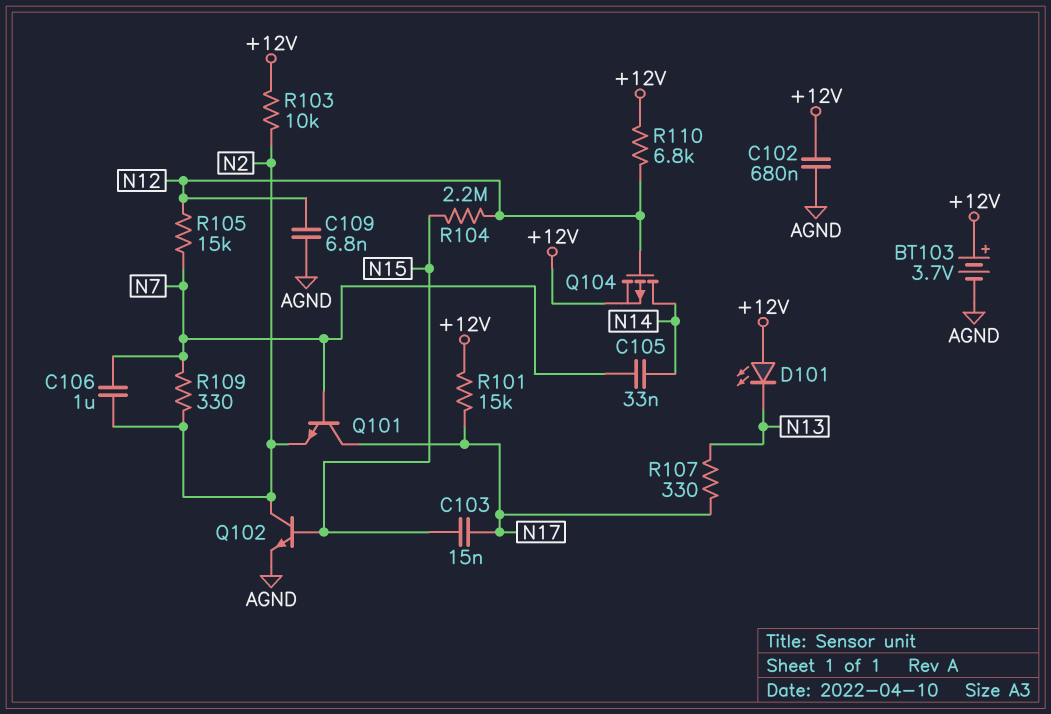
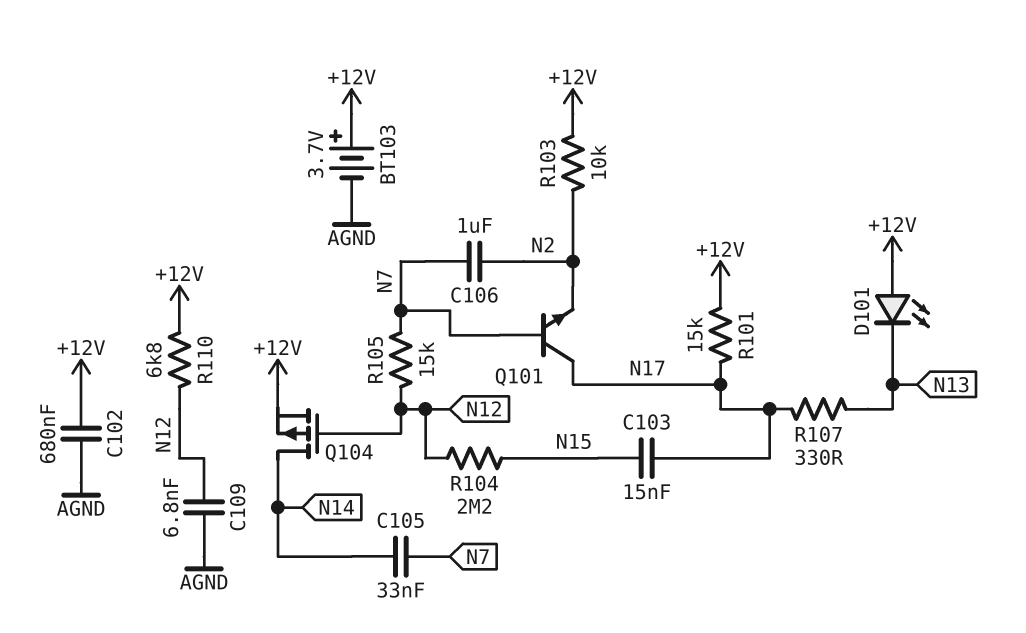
Q102: NPN (B N15, C N2, E AGND) -> none
R109: 330 (N2, N7) -> none

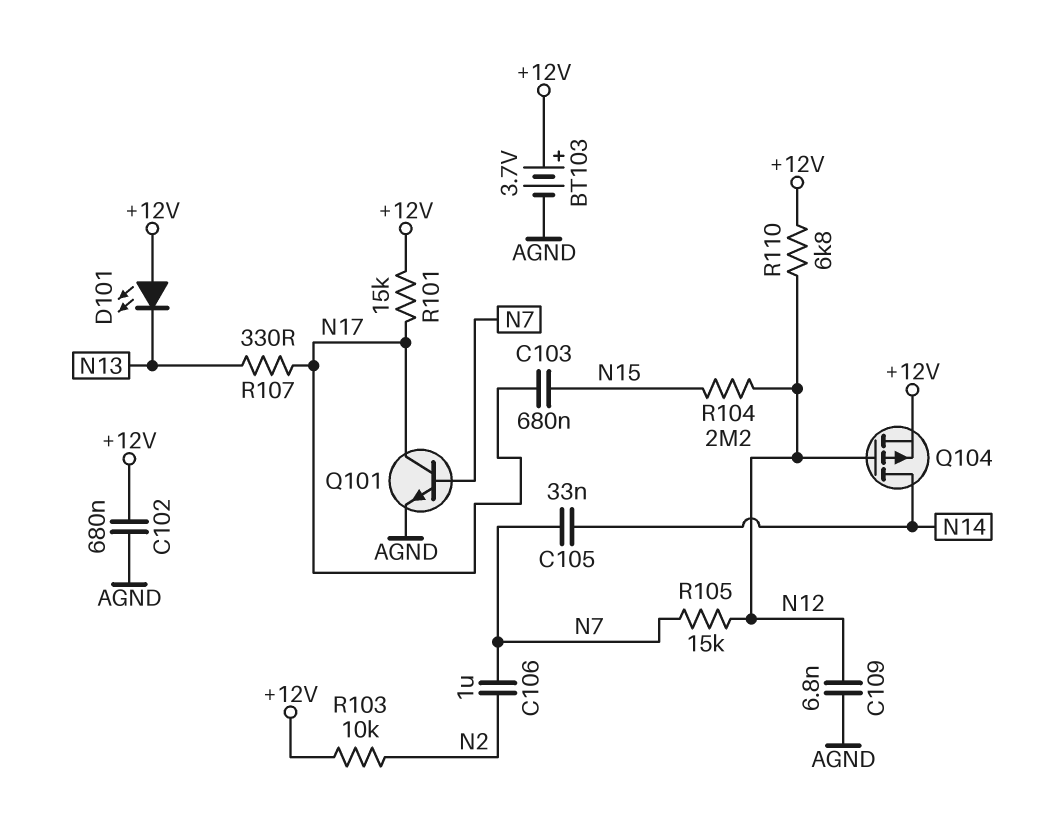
C103: 15nF (N15, N17) -> 680nF (N15, N17)
Q101: NPN (B N7, C N17, E N2) -> NPN (B N7, C N17, E AGND)

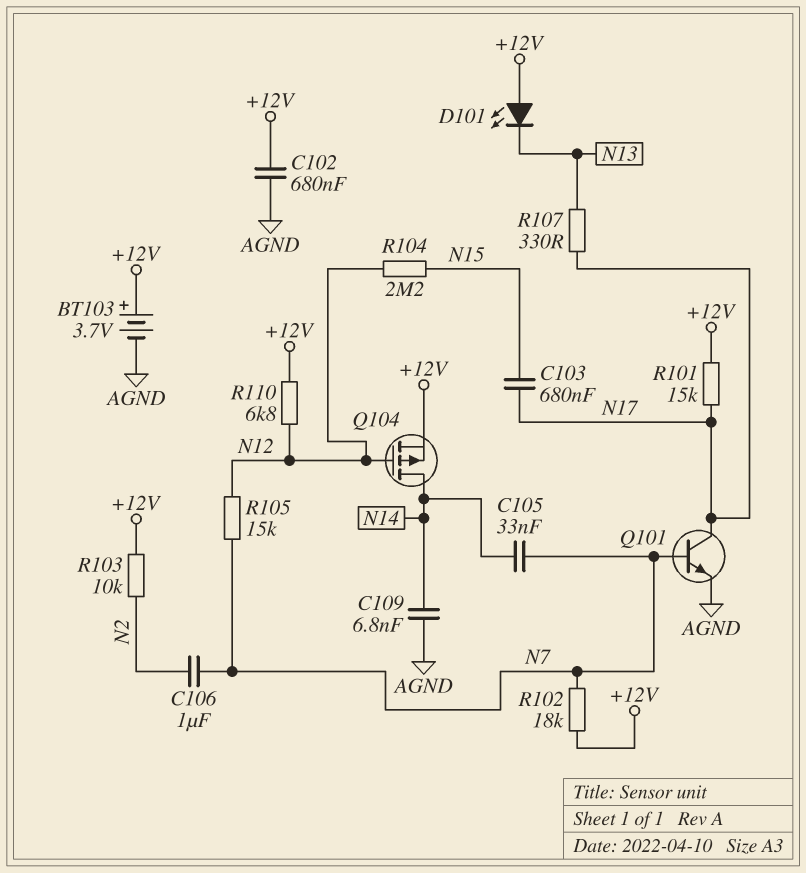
C109: 6.8nF (AGND, N12) -> 6.8nF (AGND, N14)
R102: none -> 18k (+12V, N7)

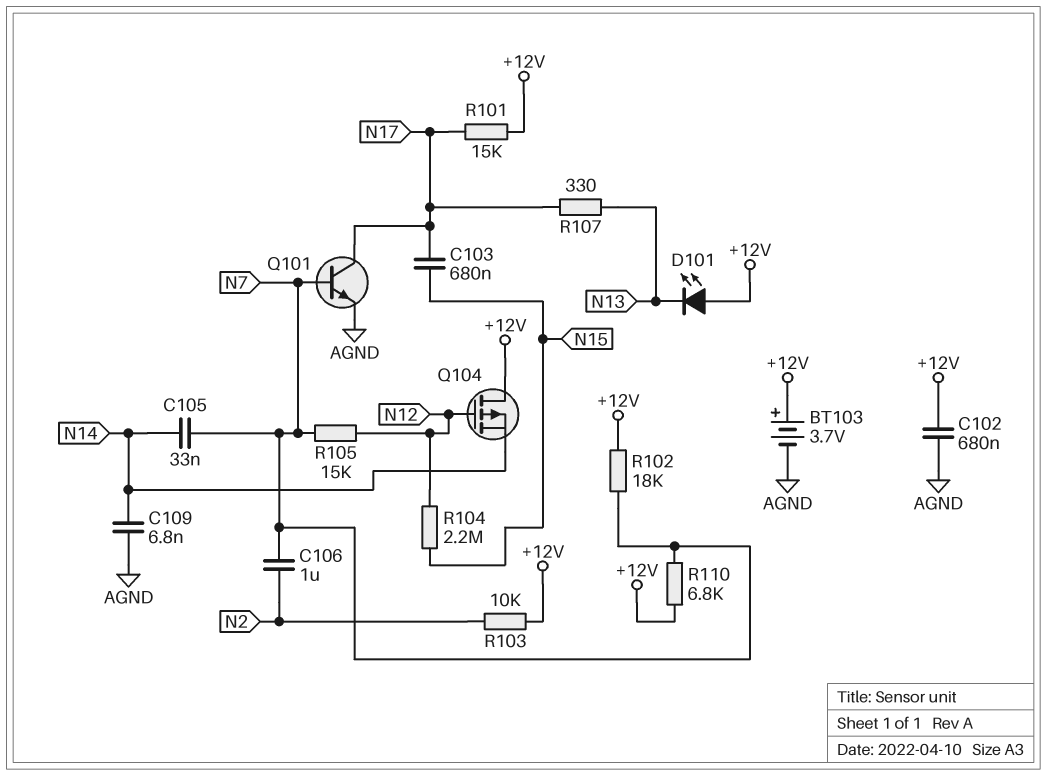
Q104: PMOS (G N12, D N14, S +12V) -> PMOS (G N12, D +12V, S N14)
R110: 6.8k (+12V, N12) -> 6.8k (+12V, N7)

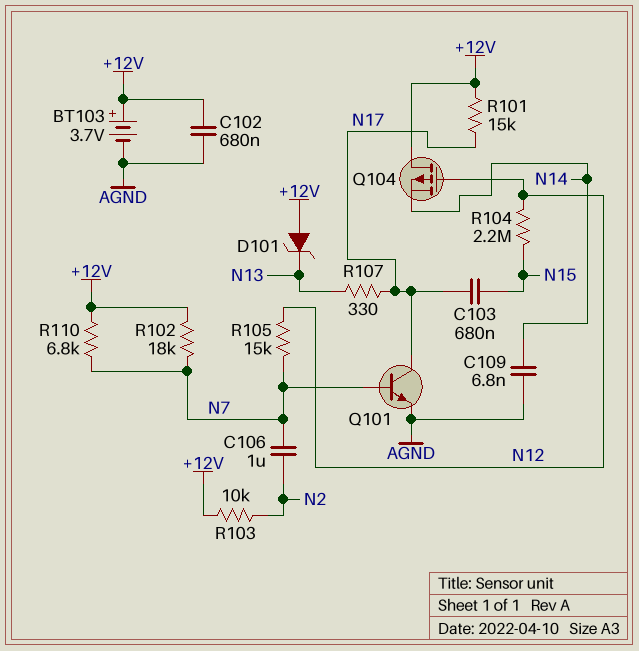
C105: 33nF (N7, N14) -> none
D101: LED (A +12V, K N13) -> zener (A +12V, K N13)

